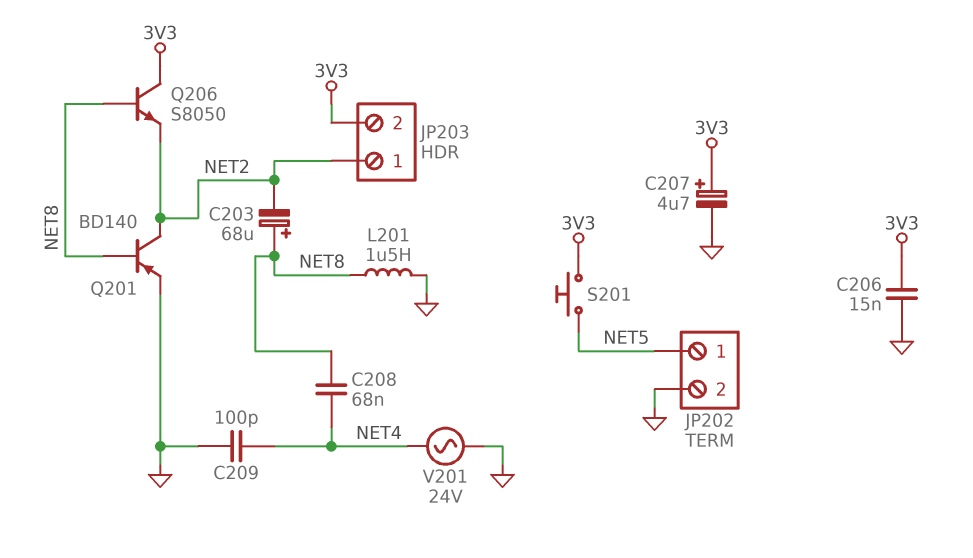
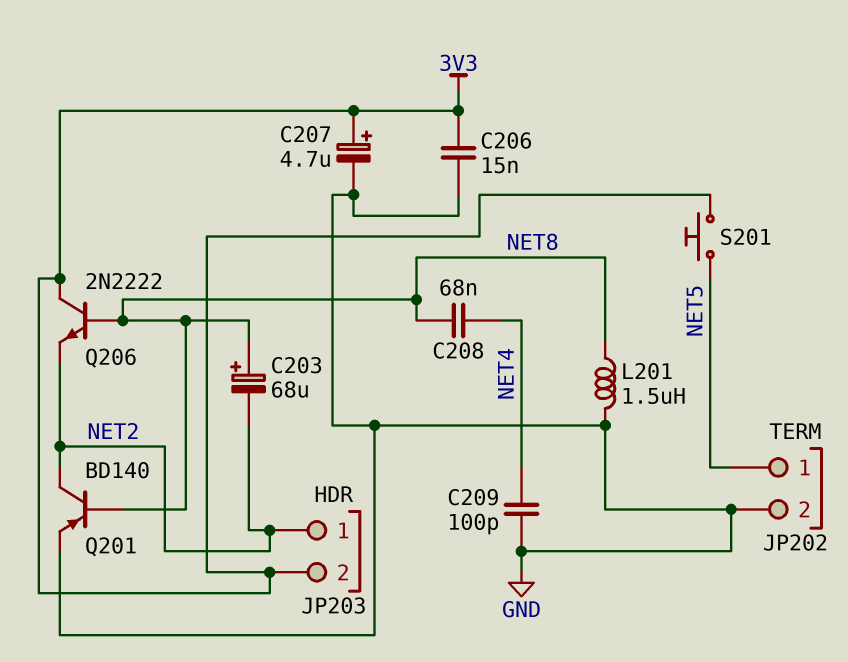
Q206: NPN S8050 (B NET8, C 3V3, E NET2) -> NPN 2N2222 (B NET8, C 3V3, E NET2)
V201: AC 24V (GND, NET4) -> none

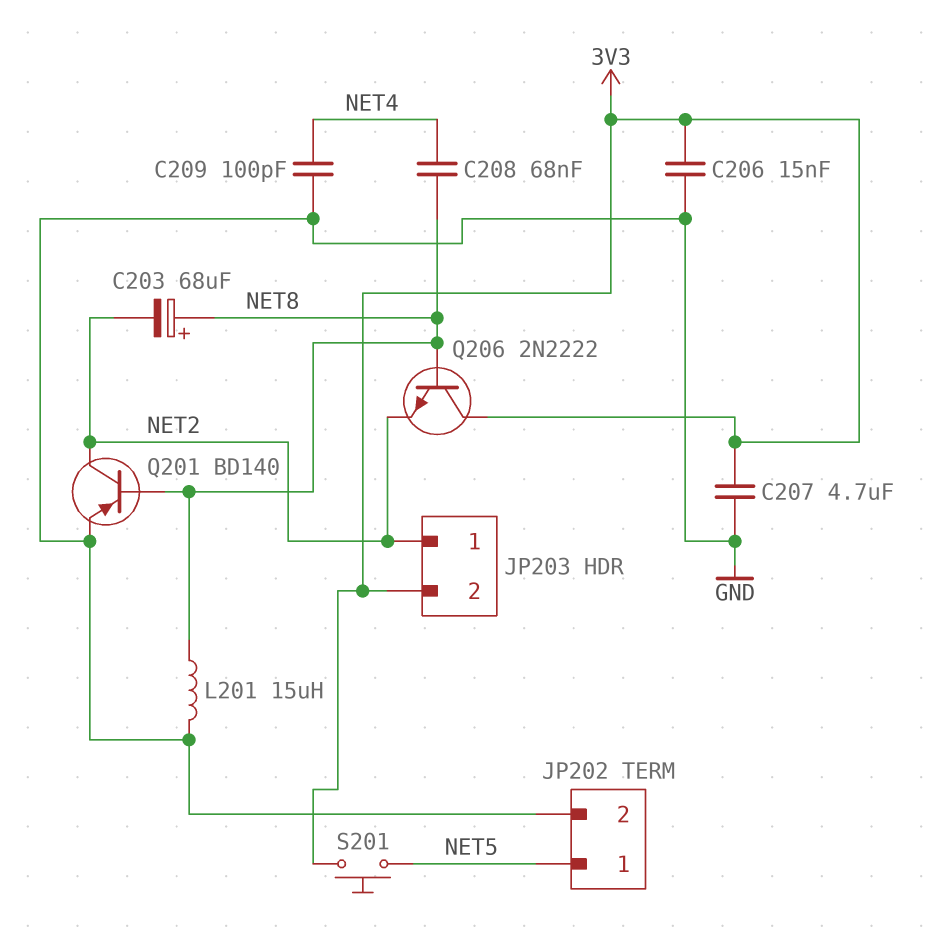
C207: 4.7uF (plus 3V3, minus GND) -> 4.7uF (3V3, GND)
L201: 1.5uH (GND, NET8) -> 15uH (GND, NET8)

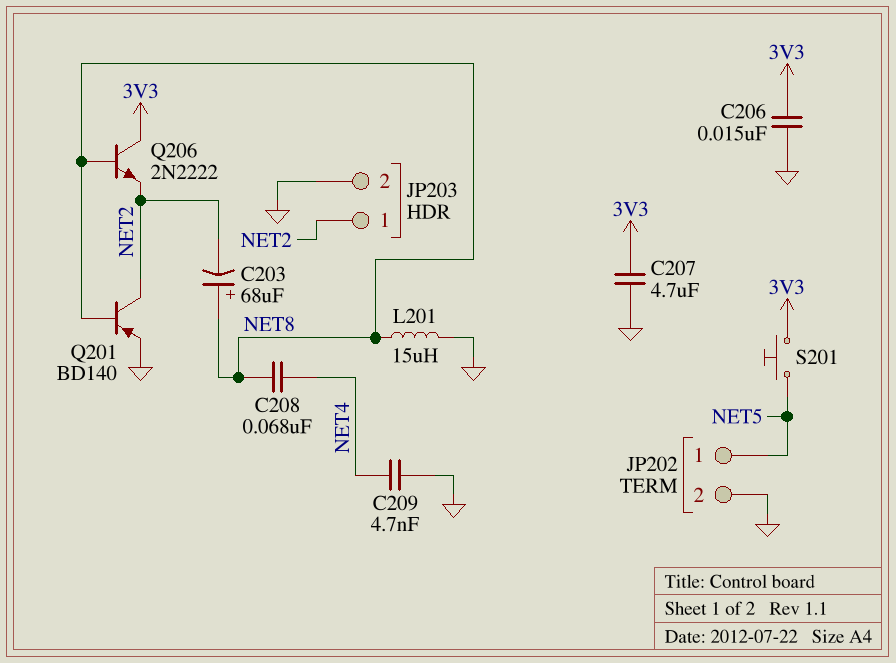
C209: 100pF (GND, NET4) -> 4.7nF (GND, NET4)
JP203 pin 2: 3V3 -> GND

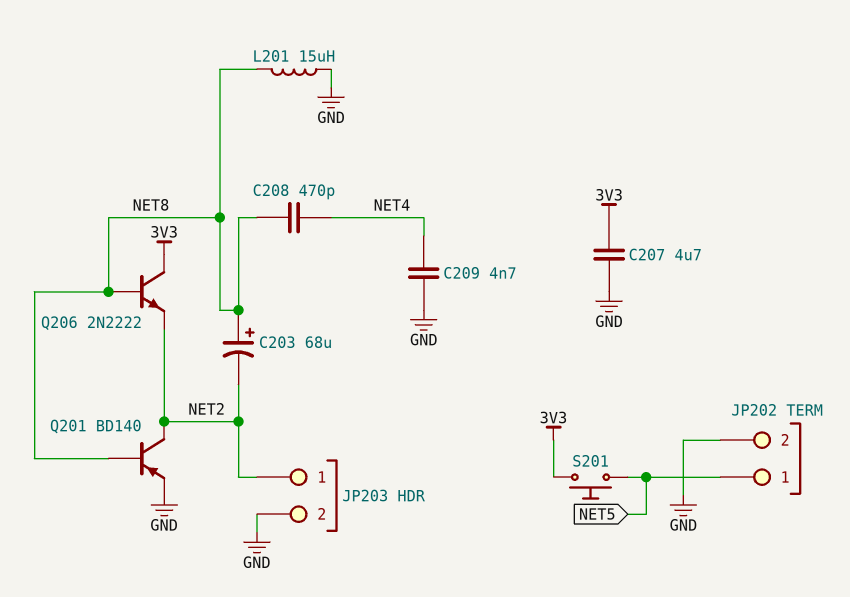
C206: 15nF (3V3, GND) -> none
C208: 68nF (NET4, NET8) -> 470pF (NET4, NET8)

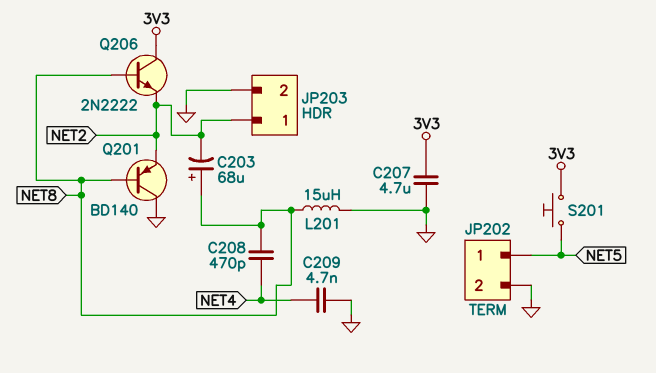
Q201: PNP BD140 (B NET8, C NET2, E GND) -> PNP BD140 (B NET8, C GND, E NET2)

